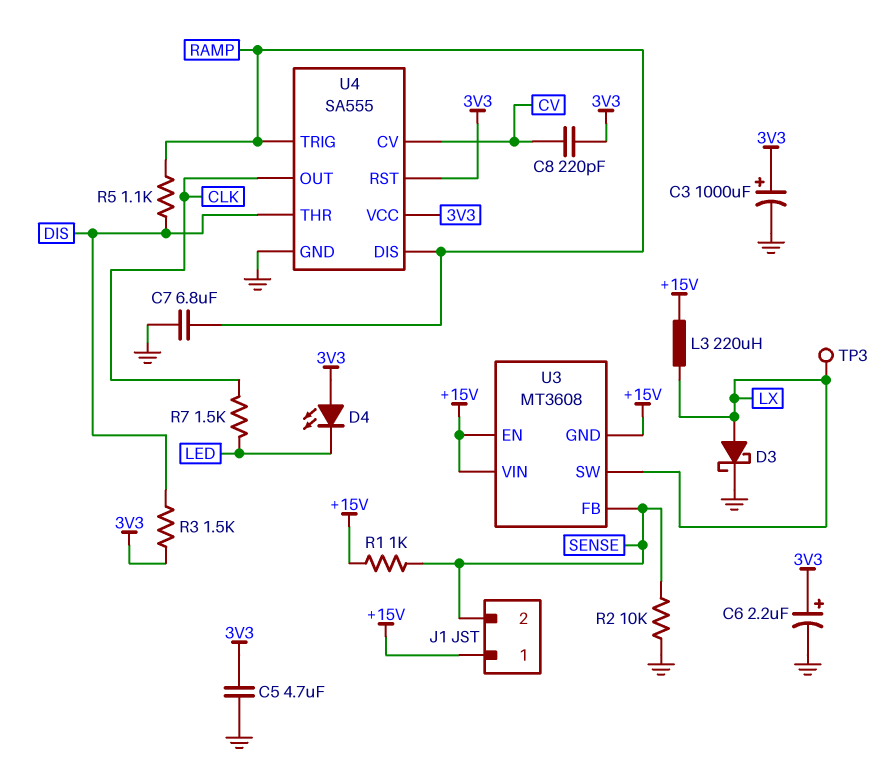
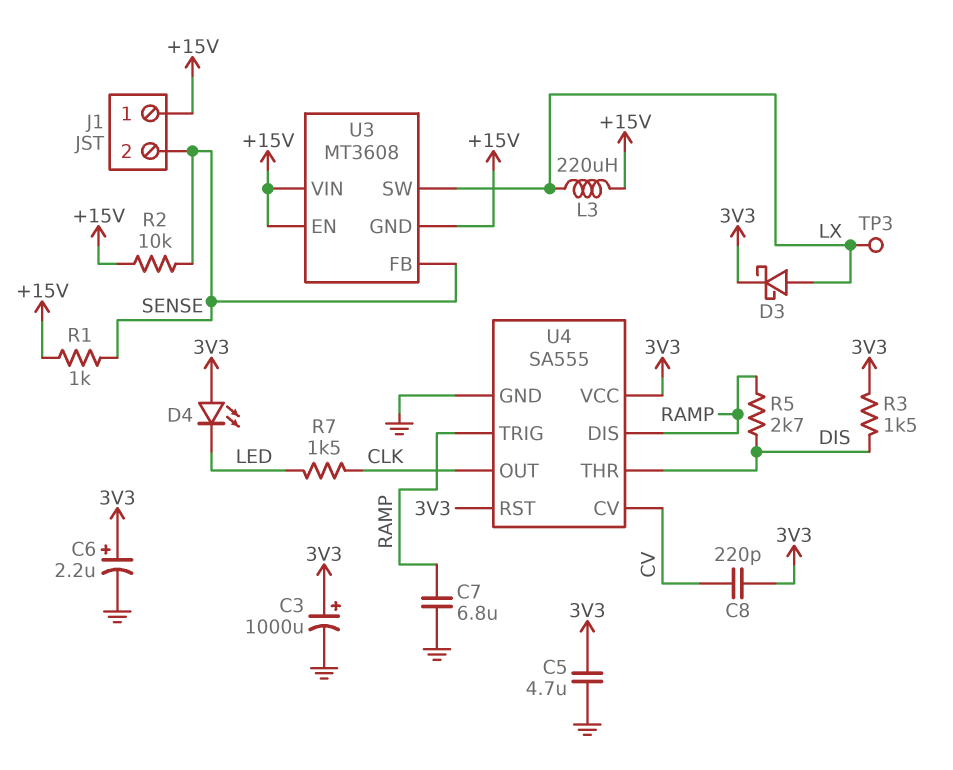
D3: schottky (A LX, K GND) -> schottky (A LX, K 3V3)
R2: 10k (GND, SENSE) -> 10k (+15V, SENSE)
R5: 1.1k (DIS, RAMP) -> 2.7k (DIS, RAMP)

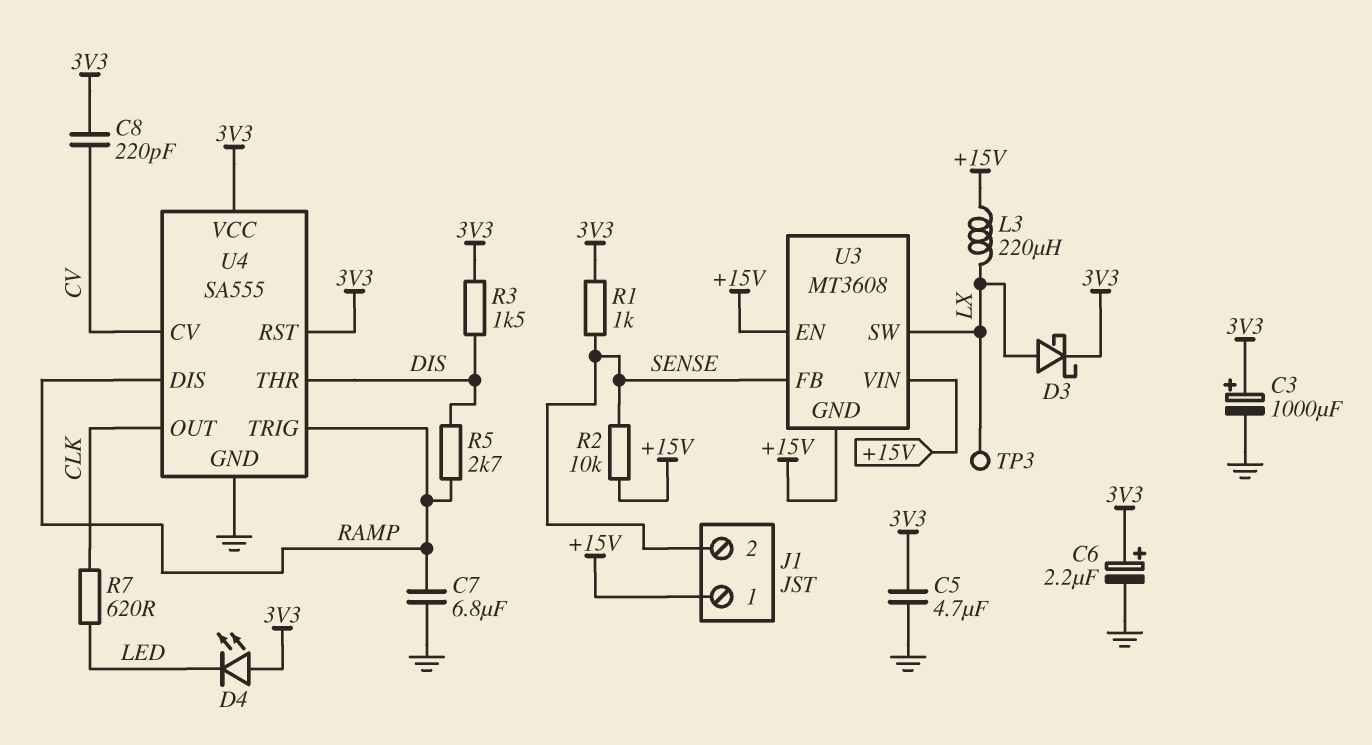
R1: 1k (+15V, SENSE) -> 1k (3V3, SENSE)
R7: 1.5k (CLK, LED) -> 620 (CLK, LED)

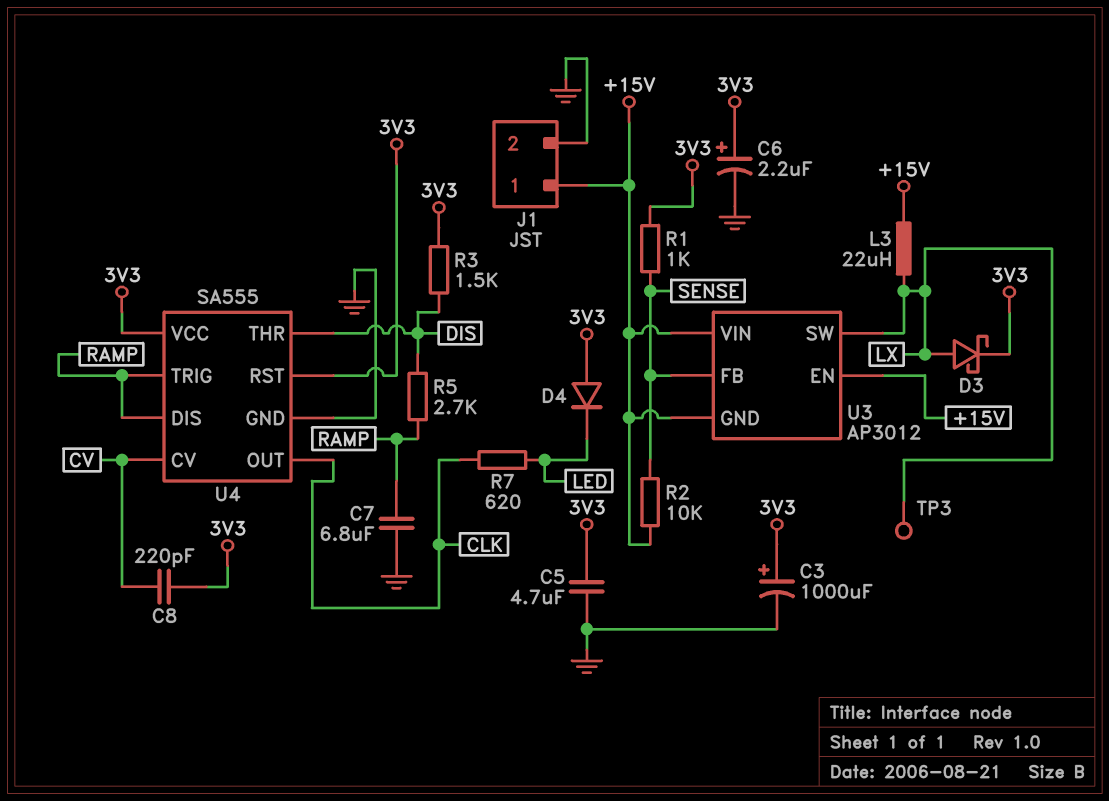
D4: LED (A 3V3, K LED) -> diode (A 3V3, K LED)
J1 pin 2: SENSE -> GND
L3: 220uH (+15V, LX) -> 22uH (+15V, LX)
U3: MT3608 -> AP3012

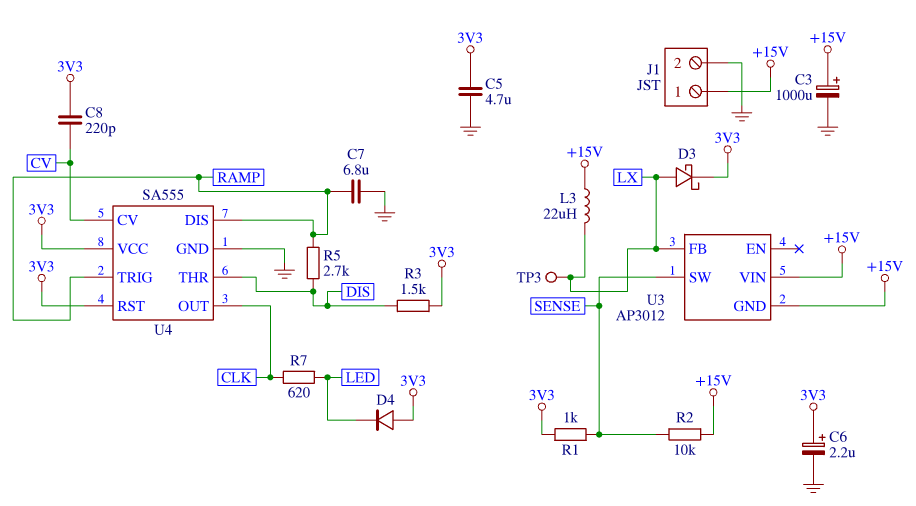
C3: 1000uF (plus 3V3, minus GND) -> 1000uF (plus +15V, minus GND)
U3 pin EN: +15V -> none
U3 pin FB: SENSE -> LX
U3 pin SW: LX -> SENSE

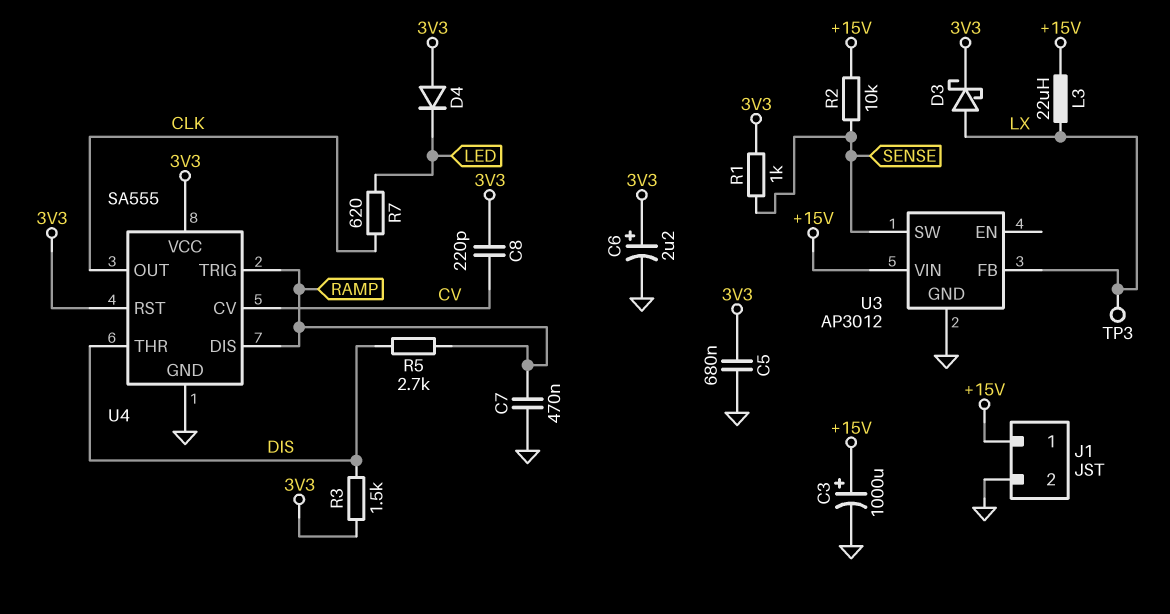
C5: 4.7uF (3V3, GND) -> 680nF (3V3, GND)
C7: 6.8uF (GND, RAMP) -> 470nF (GND, RAMP)
U3 pin GND: +15V -> GND

